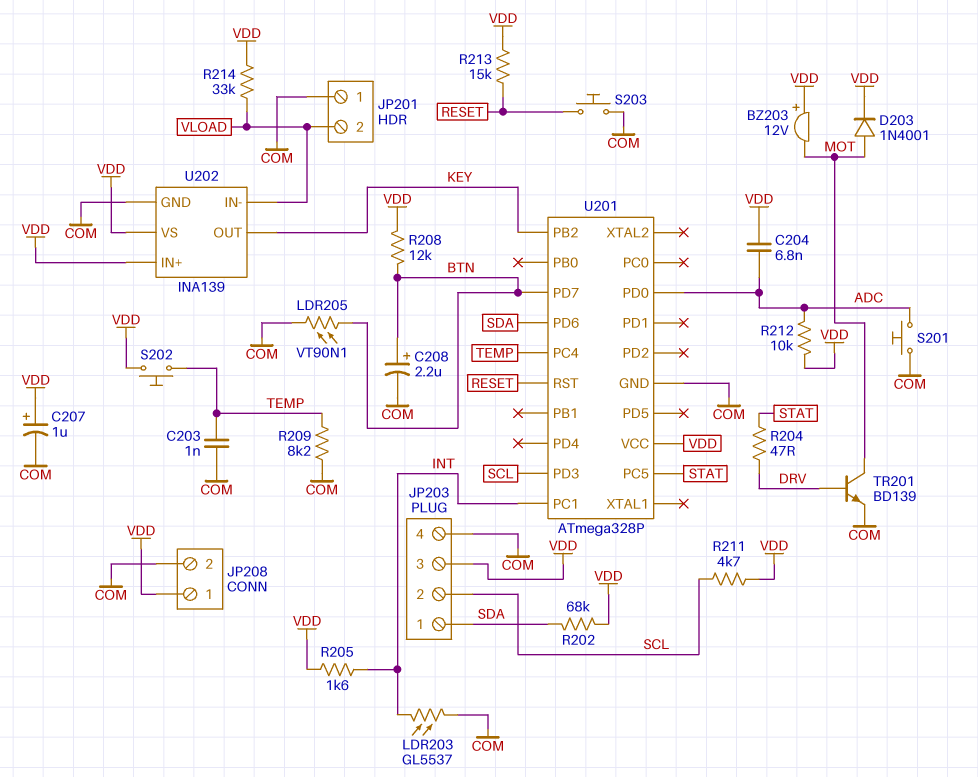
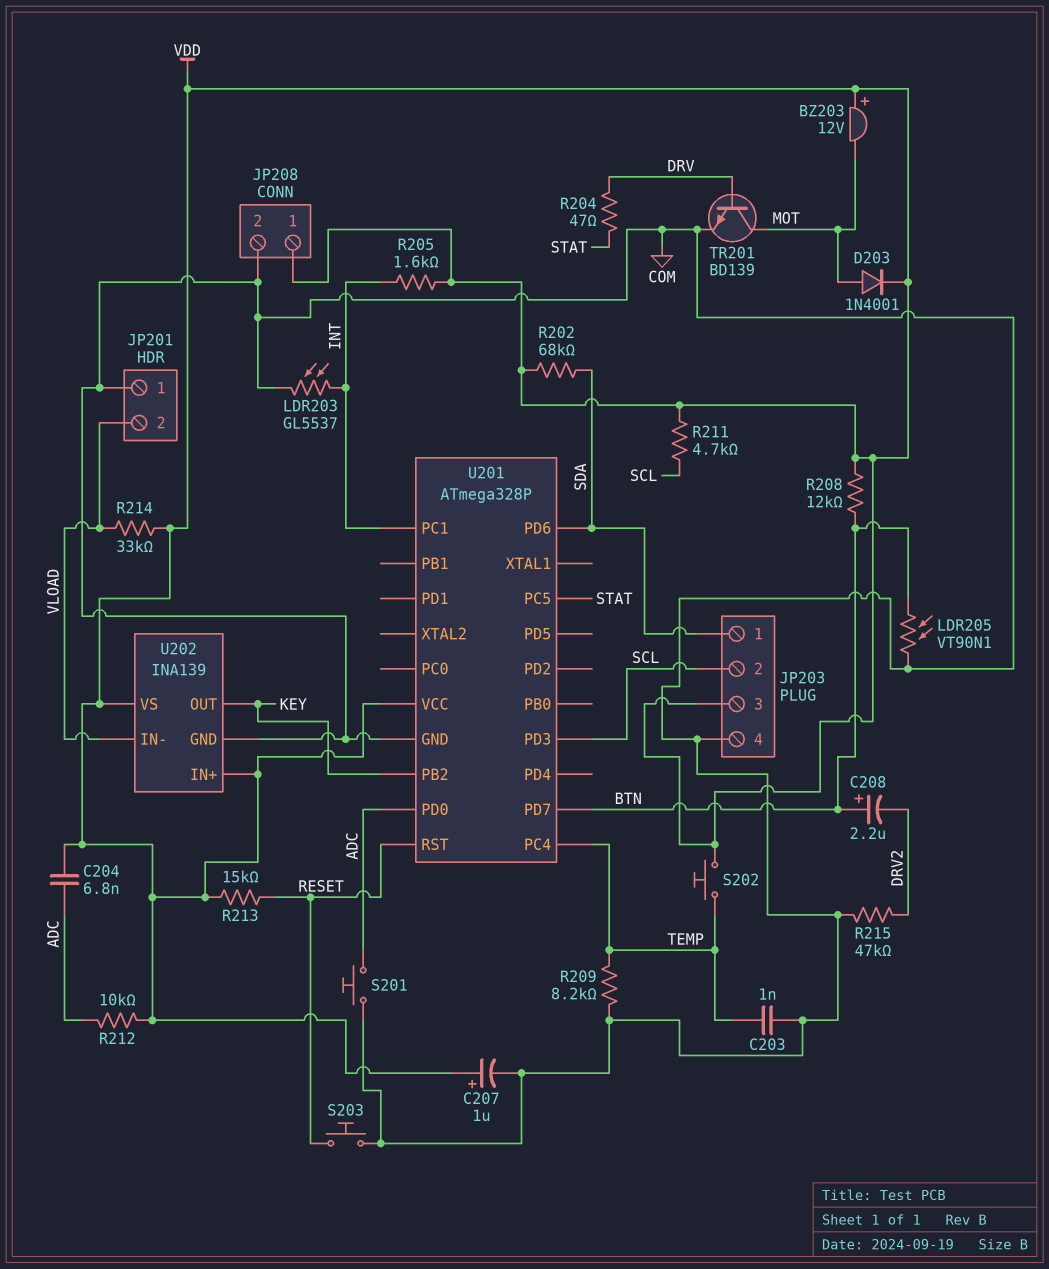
C208: 2.2uF (plus BTN, minus COM) -> 2.2uF (plus BTN, minus DRV2)
R215: none -> 47k (COM, DRV2)

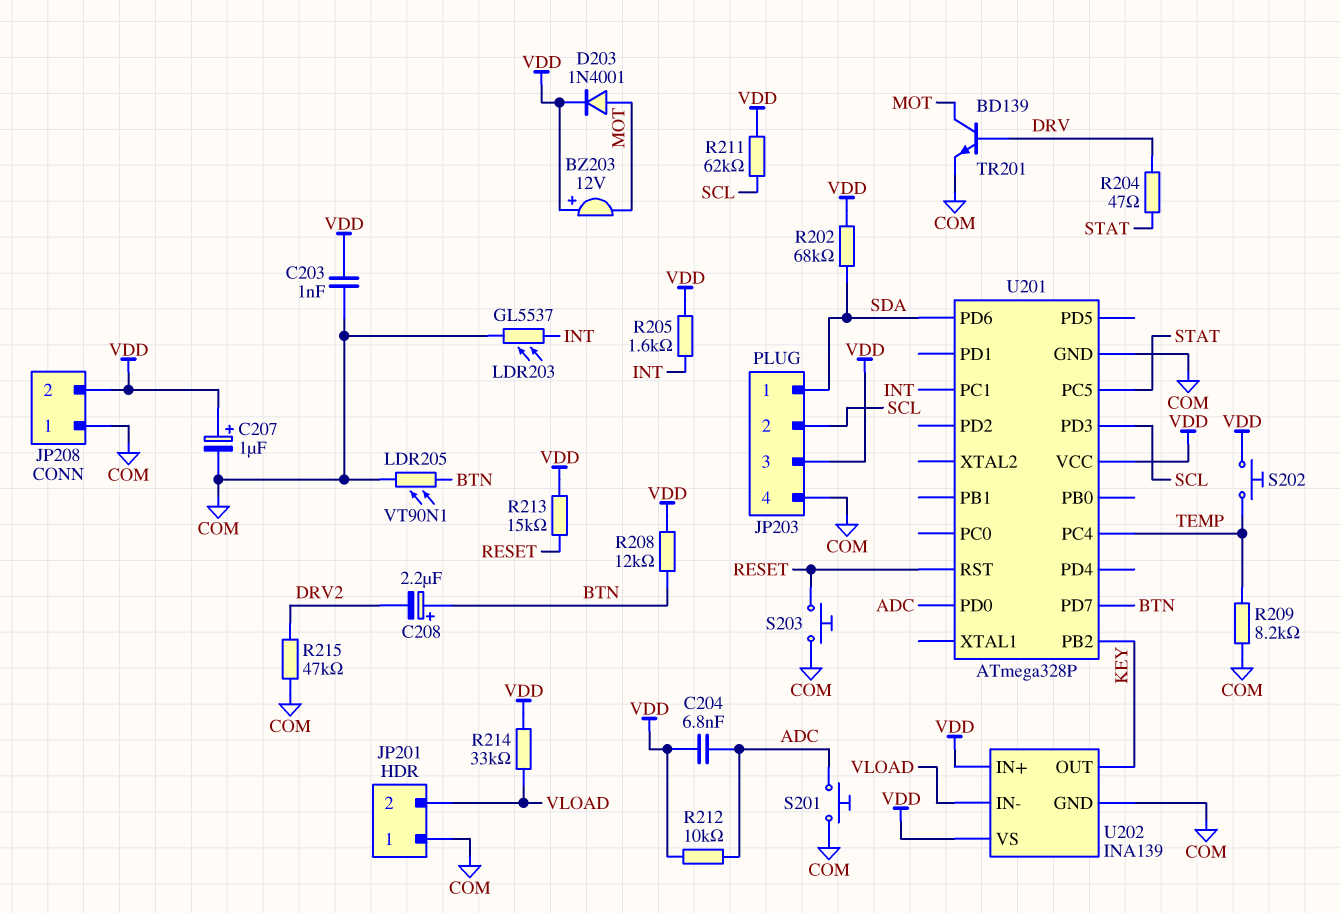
C203: 1nF (COM, TEMP) -> 1nF (COM, VDD)
JP208 pin 1: VDD -> COM
JP208 pin 2: COM -> VDD
R211: 4.7k (SCL, VDD) -> 62k (SCL, VDD)

